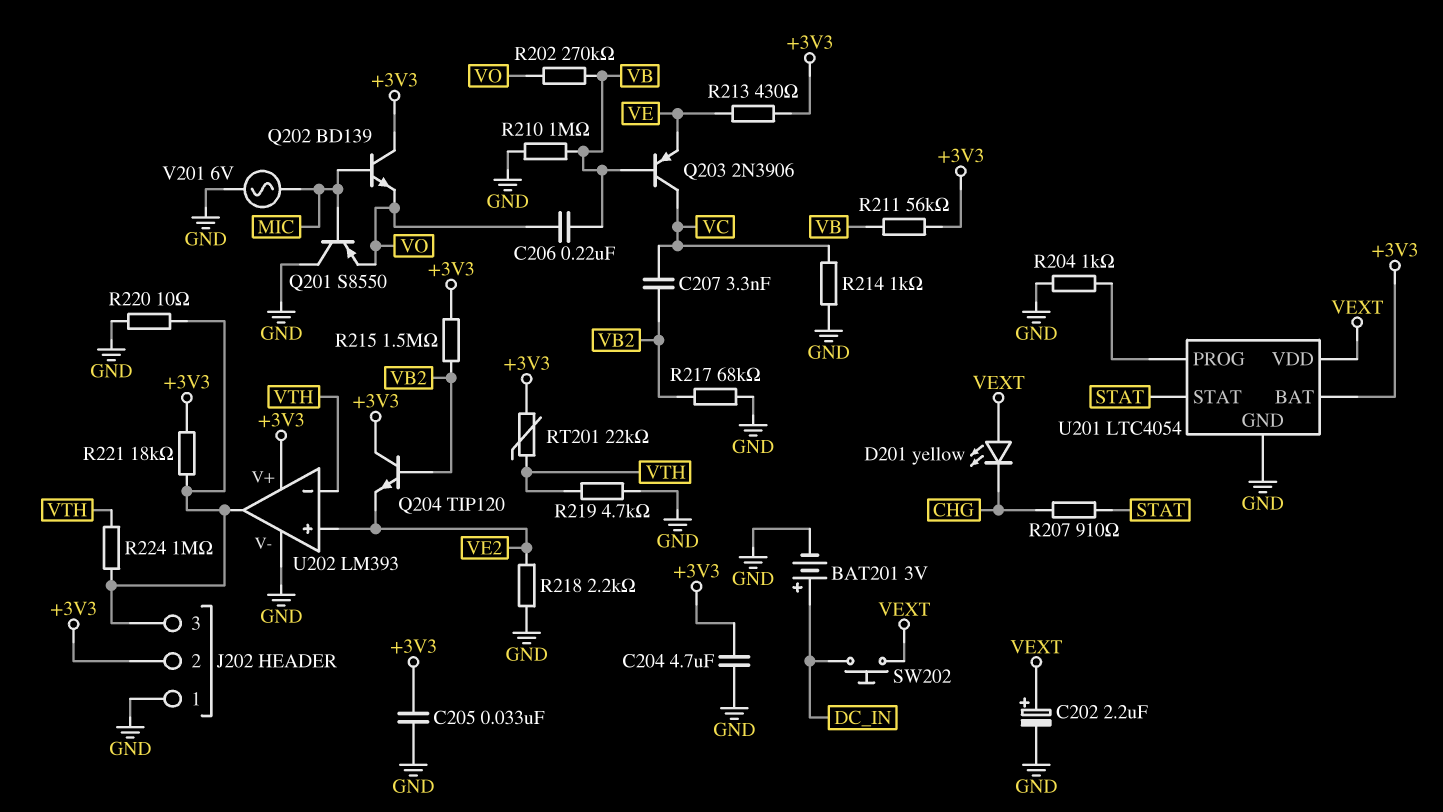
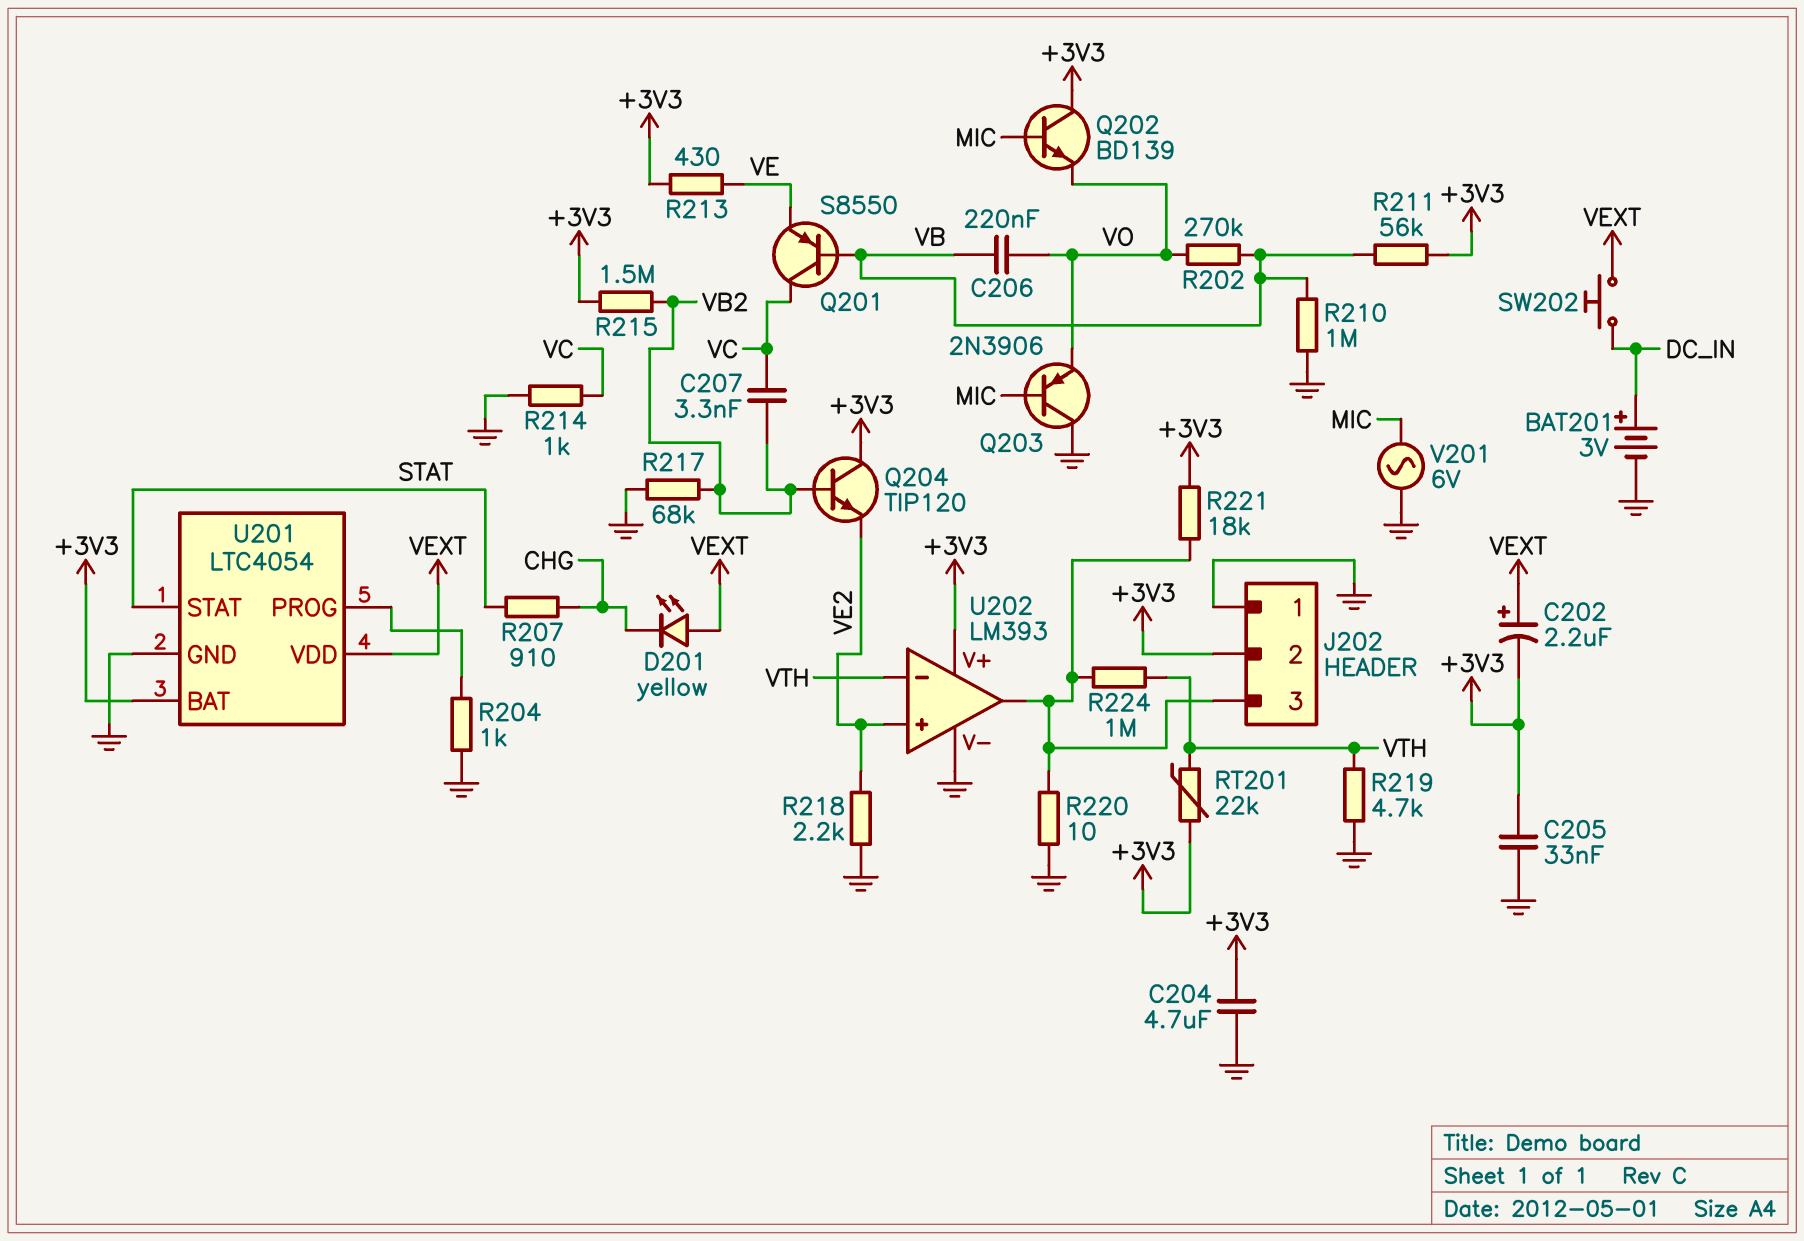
C202: 2.2uF (plus VEXT, minus GND) -> 2.2uF (plus VEXT, minus +3V3)
Q201: PNP S8550 (B MIC, C GND, E VO) -> PNP S8550 (B VB, C VC, E VE)
Q203: PNP 2N3906 (B VB, C VC, E VE) -> PNP 2N3906 (B MIC, C GND, E VO)

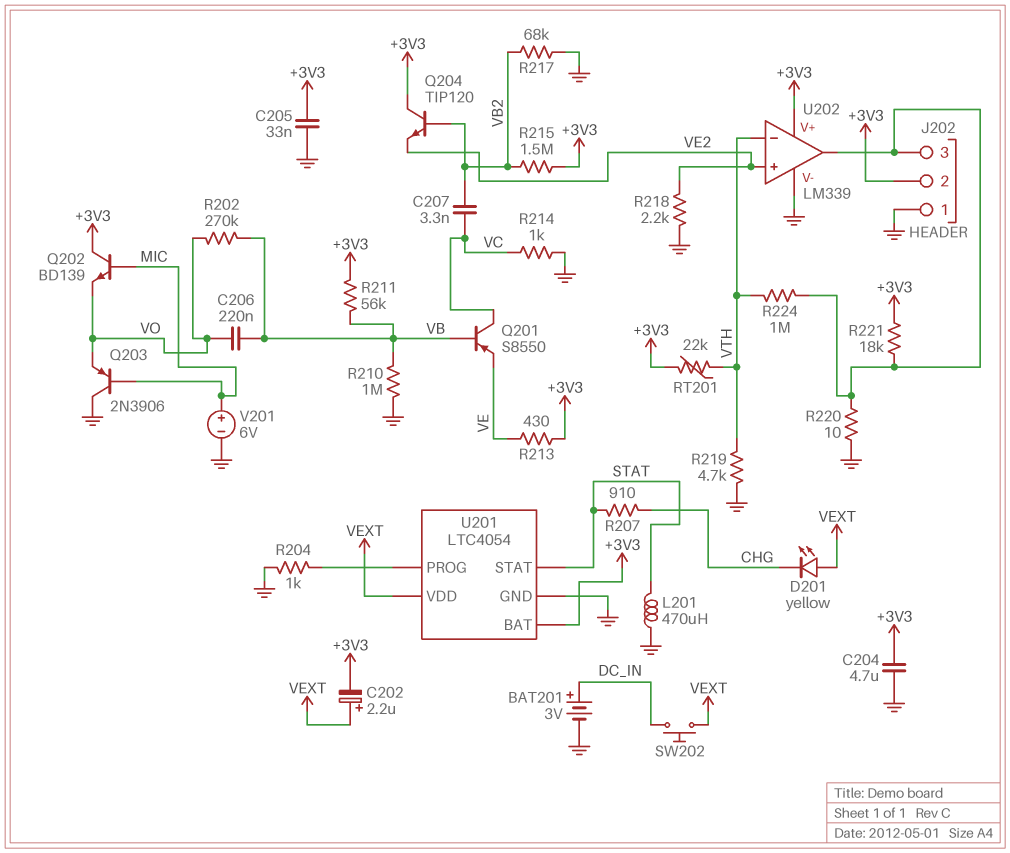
L201: none -> 470uH (GND, STAT)
U202: LM393 -> LM339
V201: AC 6V (GND, MIC) -> 6V (plus MIC, minus GND)

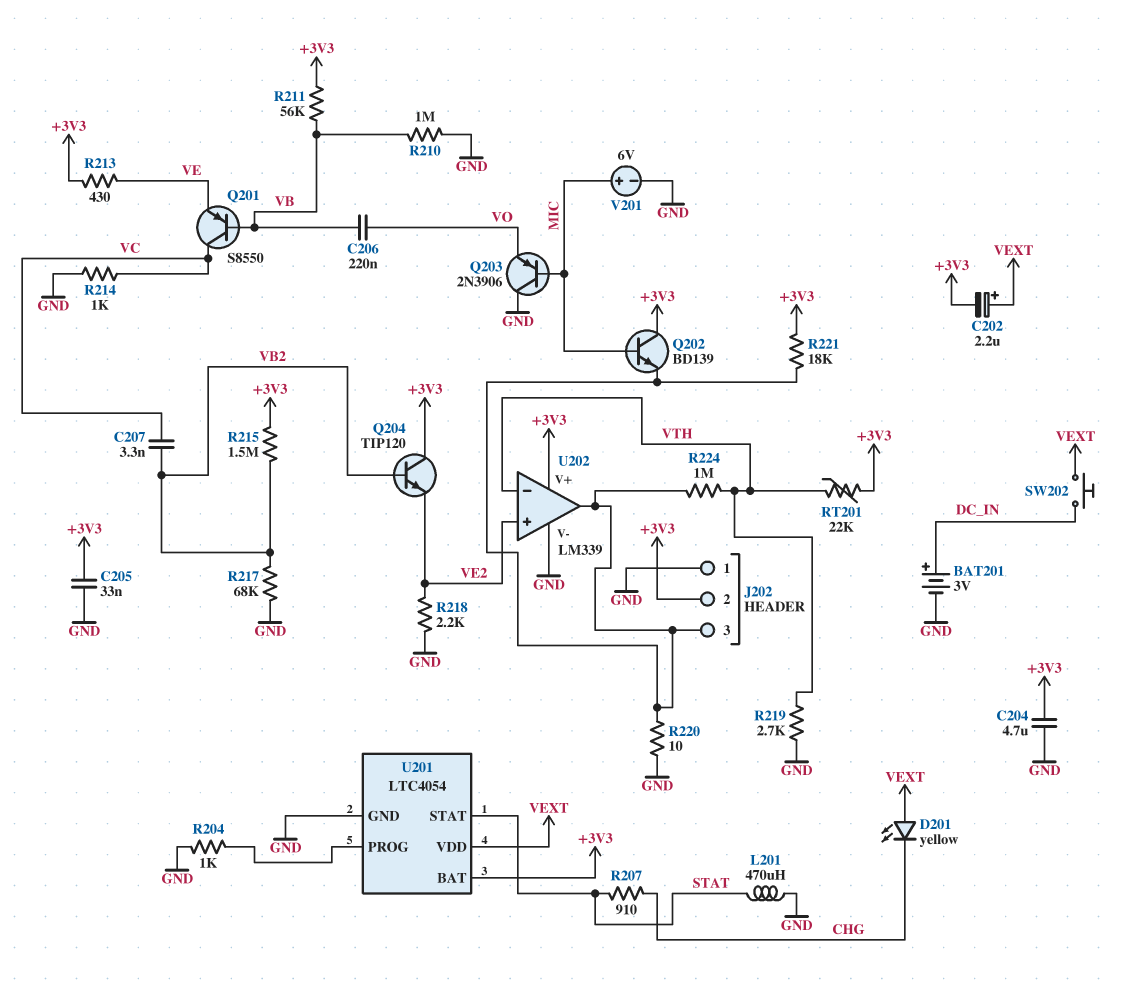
Q202: NPN BD139 (B MIC, C +3V3, E VO) -> NPN BD139 (B MIC, C +3V3, E J202/3)
R202: 270k (VB, VO) -> none
R219: 4.7k (GND, VTH) -> 2.7k (GND, VTH)

